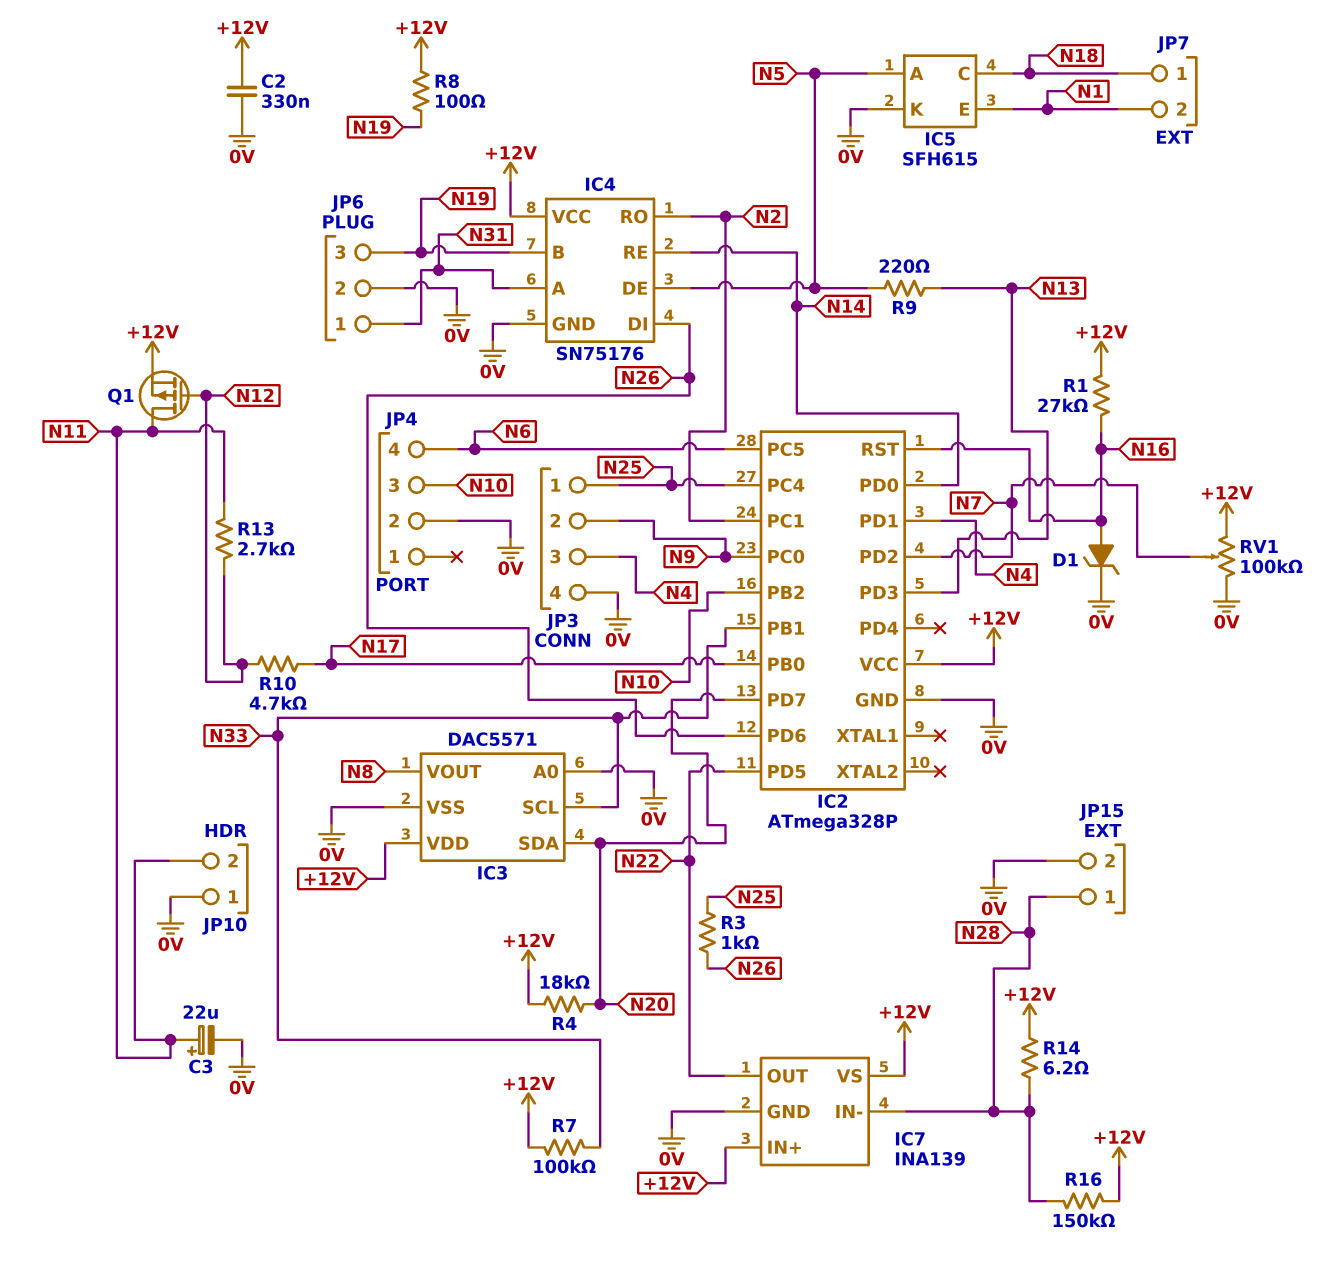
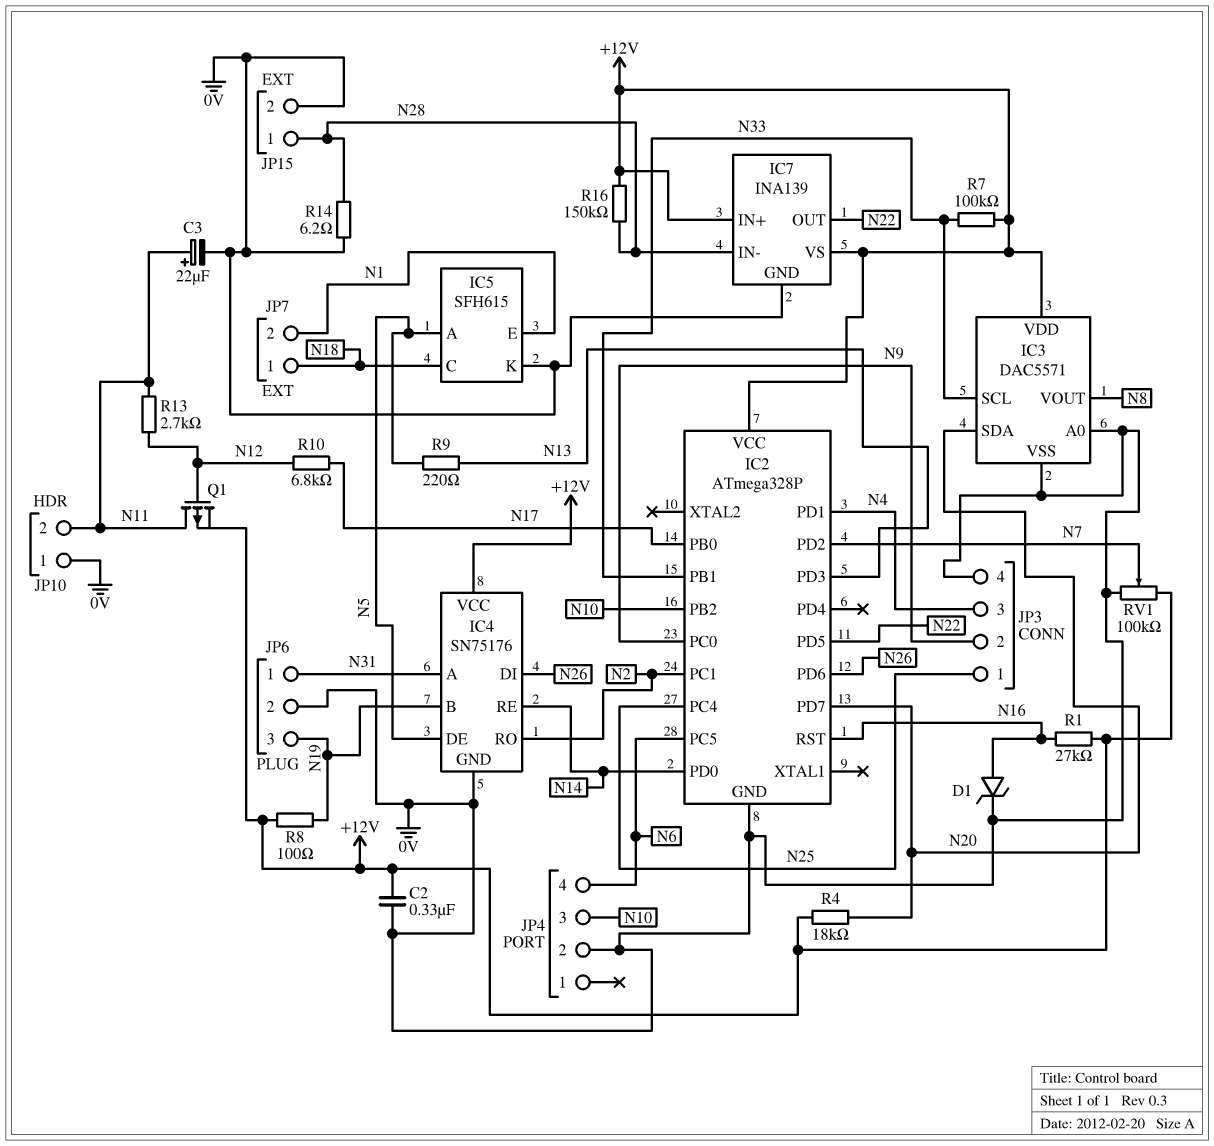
R3: 1k (N25, N26) -> none
R10: 4.7k (N12, N17) -> 6.8k (N12, N17)
R14: 6.2 (+12V, N28) -> 6.2 (0V, N28)

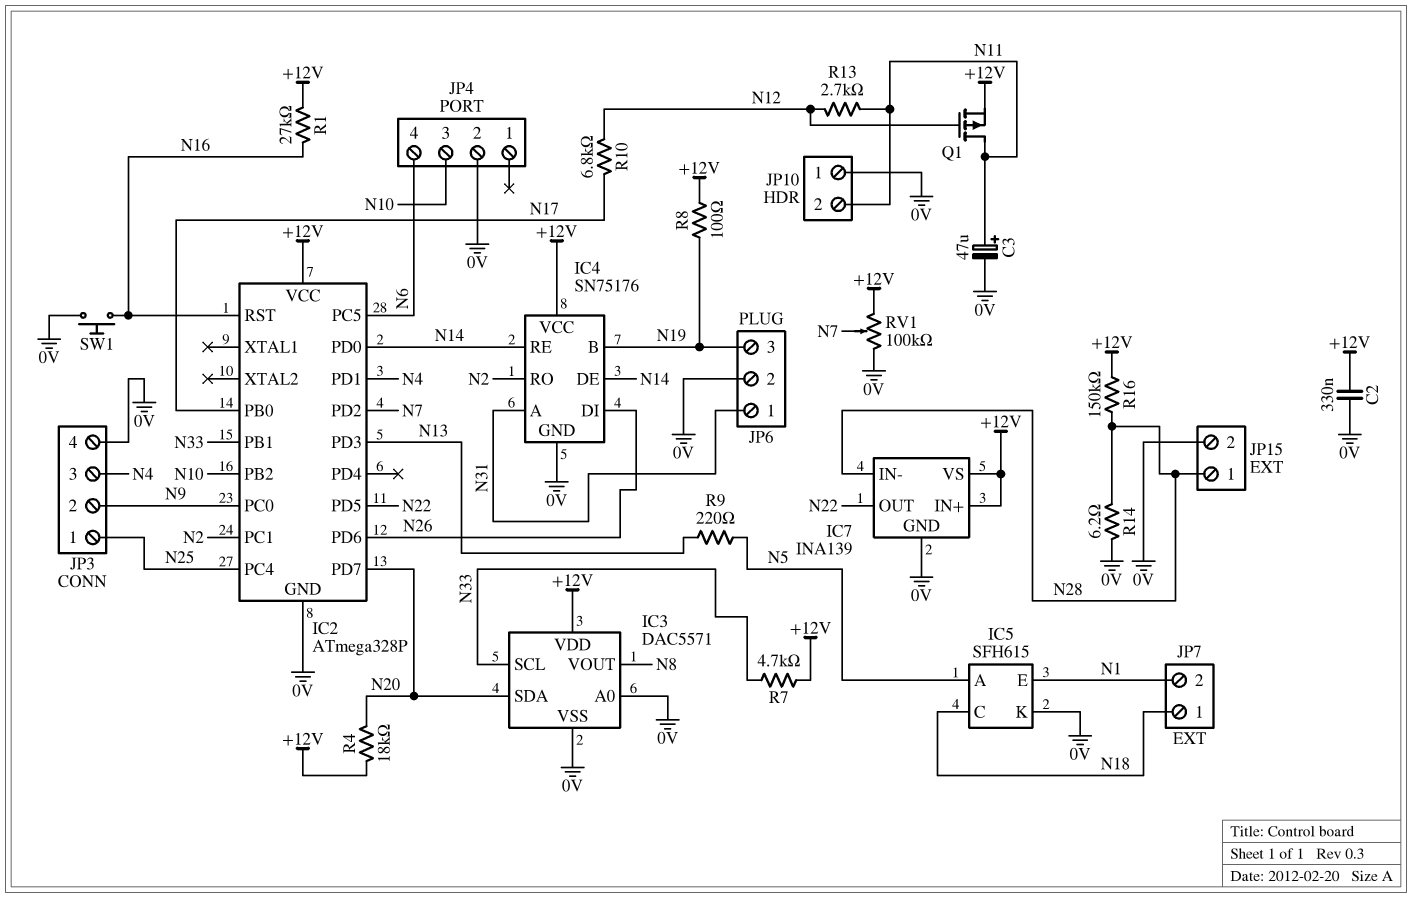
C3: 22uF (plus N11, minus 0V) -> 47uF (plus N11, minus 0V)
D1: zener (A N16, K 0V) -> none
IC4 pin DE: N5 -> N14
R7: 100k (+12V, N33) -> 4.7k (+12V, N33)
SW1: none -> button (0V, N16)

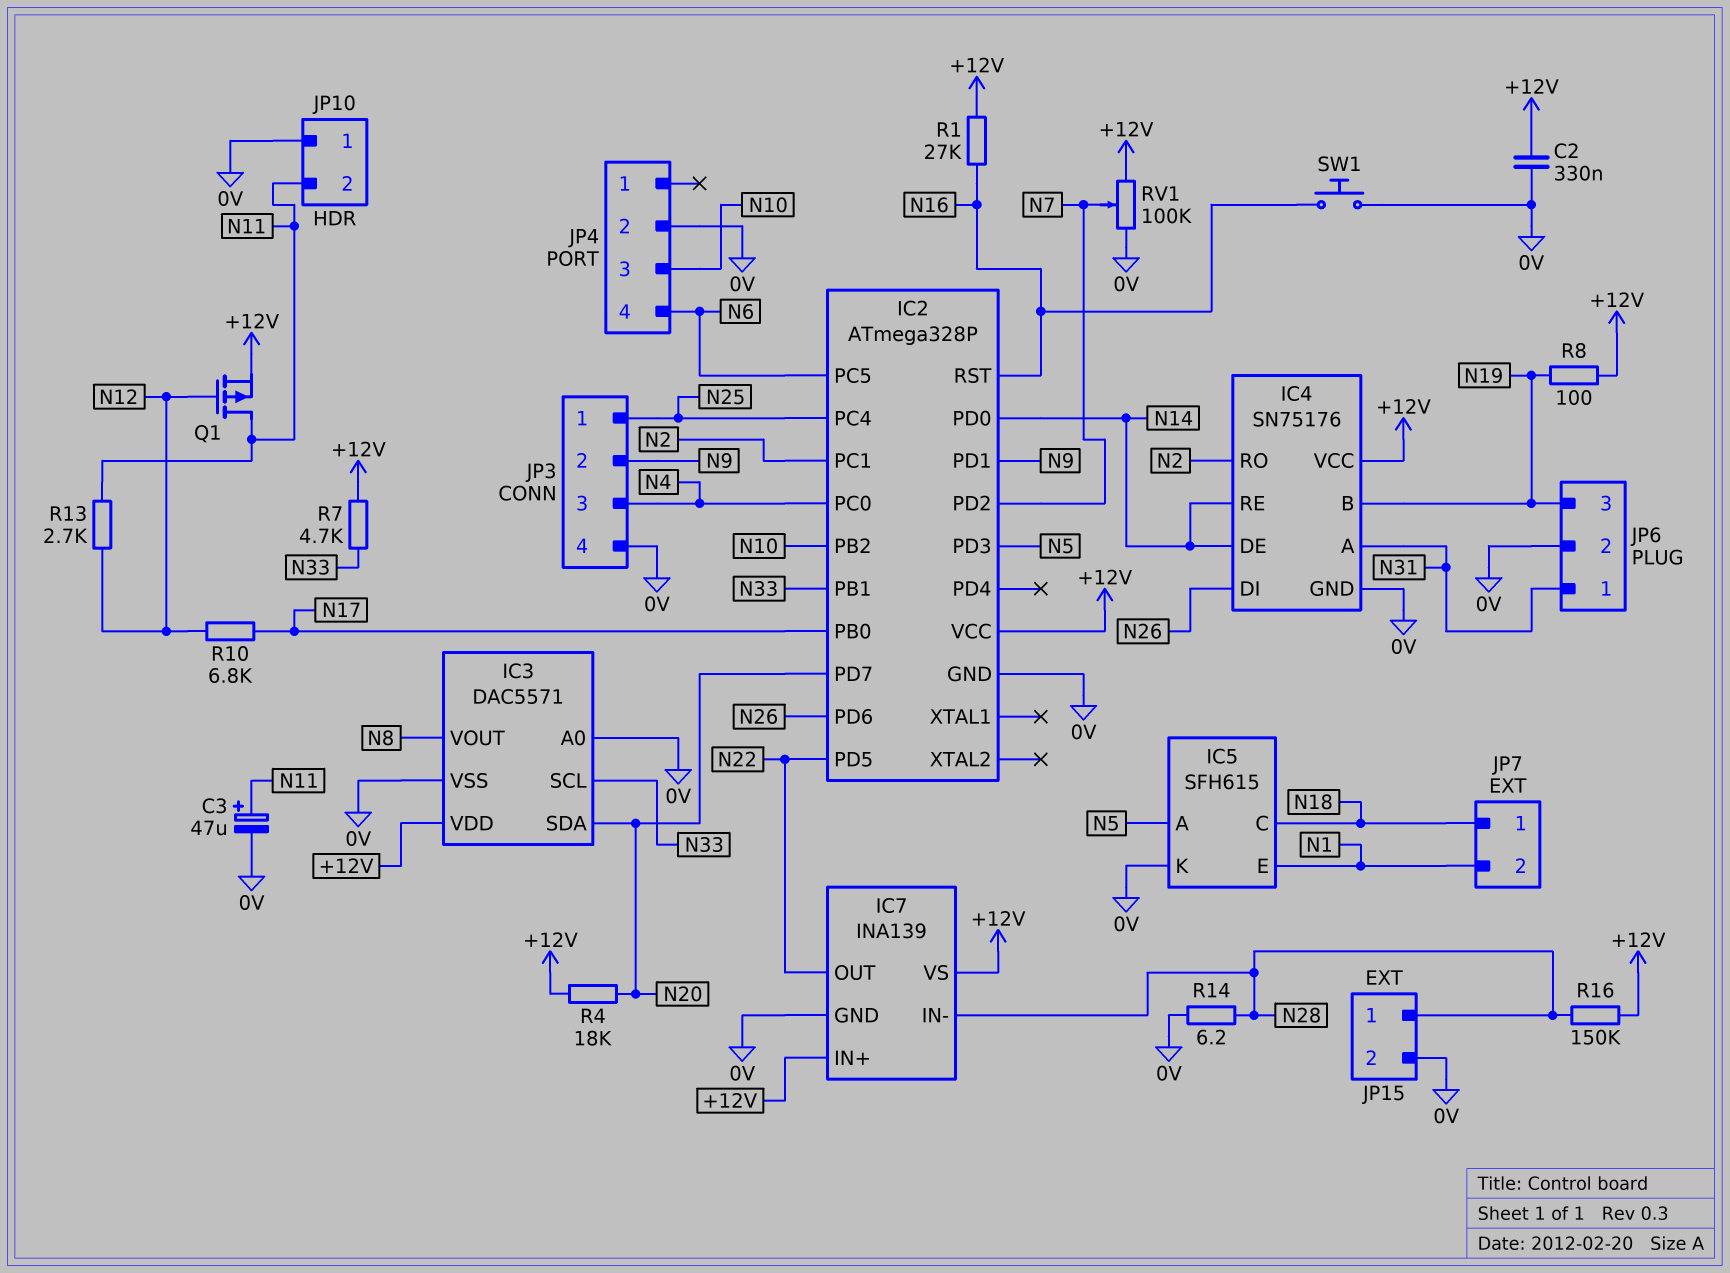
IC2 pin PC0: N9 -> N4
IC2 pin PD1: N4 -> N9
IC2 pin PD3: N13 -> N5
R9: 220 (N5, N13) -> none

